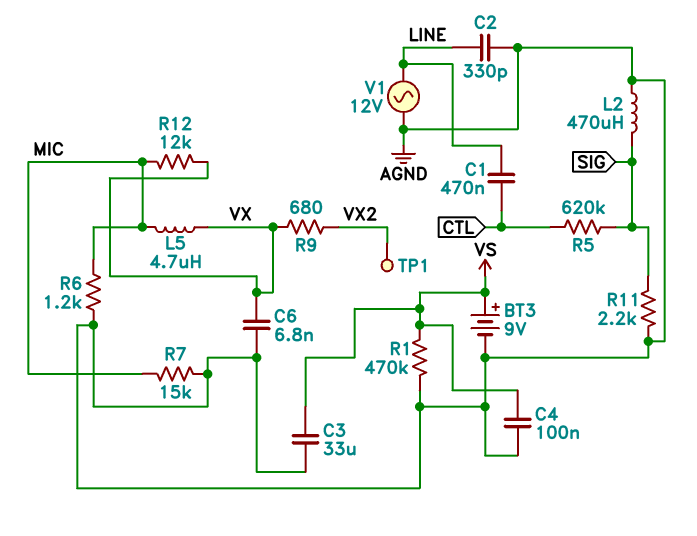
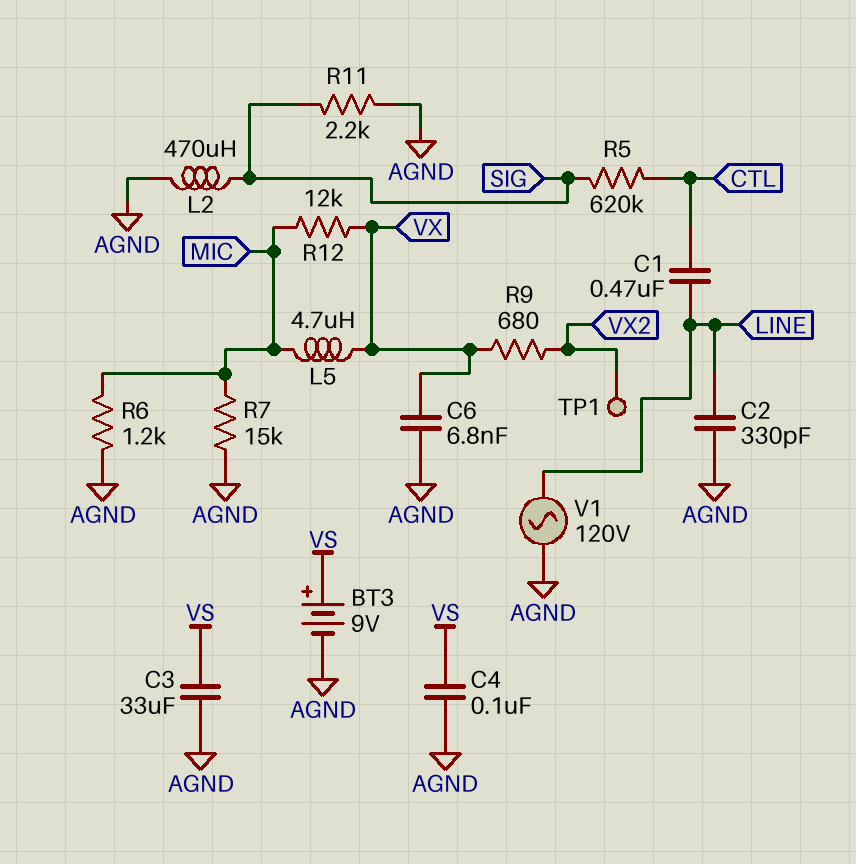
R1: 470k (AGND, VS) -> none
V1: AC 12V (AGND, LINE) -> AC 120V (AGND, LINE)

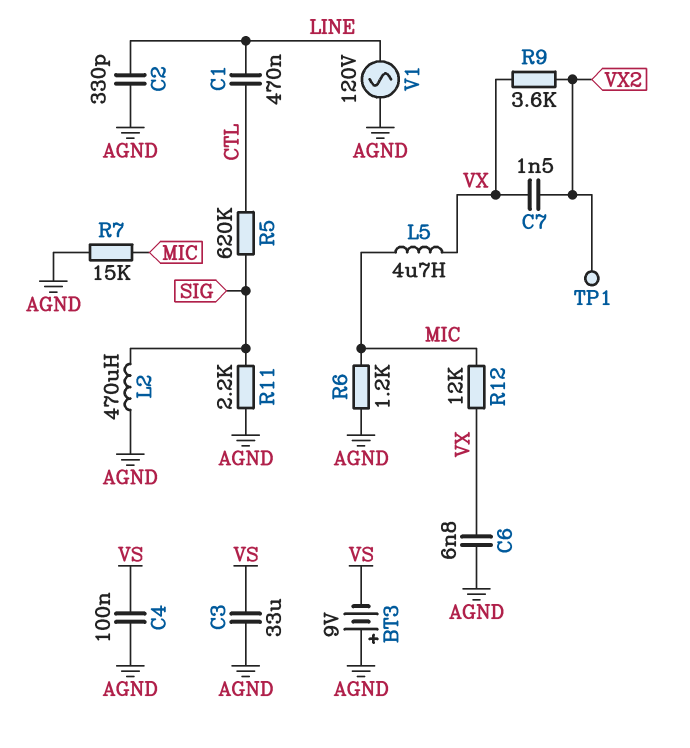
BT3: 9V (plus VS, minus AGND) -> 9V (plus AGND, minus VS)
C7: none -> 1.5nF (VX, VX2)
R9: 680 (VX, VX2) -> 3.6k (VX, VX2)

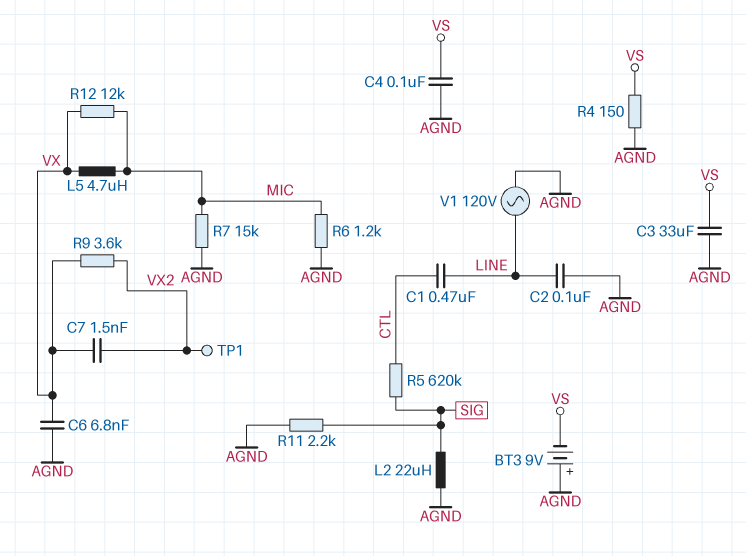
C2: 330pF (AGND, LINE) -> 100nF (AGND, LINE)
L2: 470uH (AGND, SIG) -> 22uH (AGND, SIG)
R4: none -> 150 (AGND, VS)

